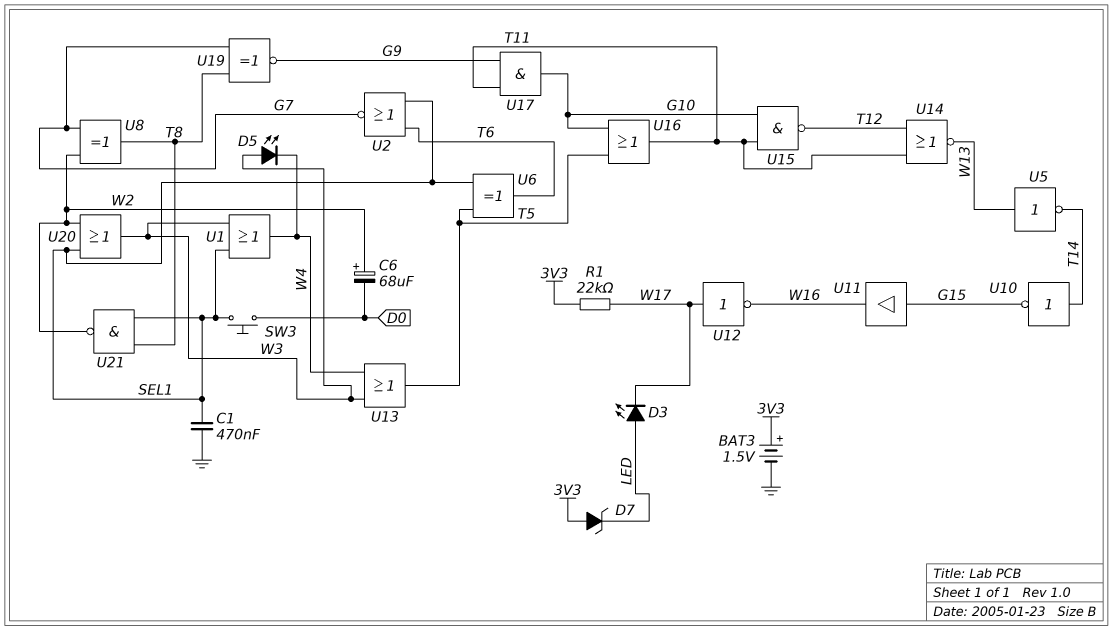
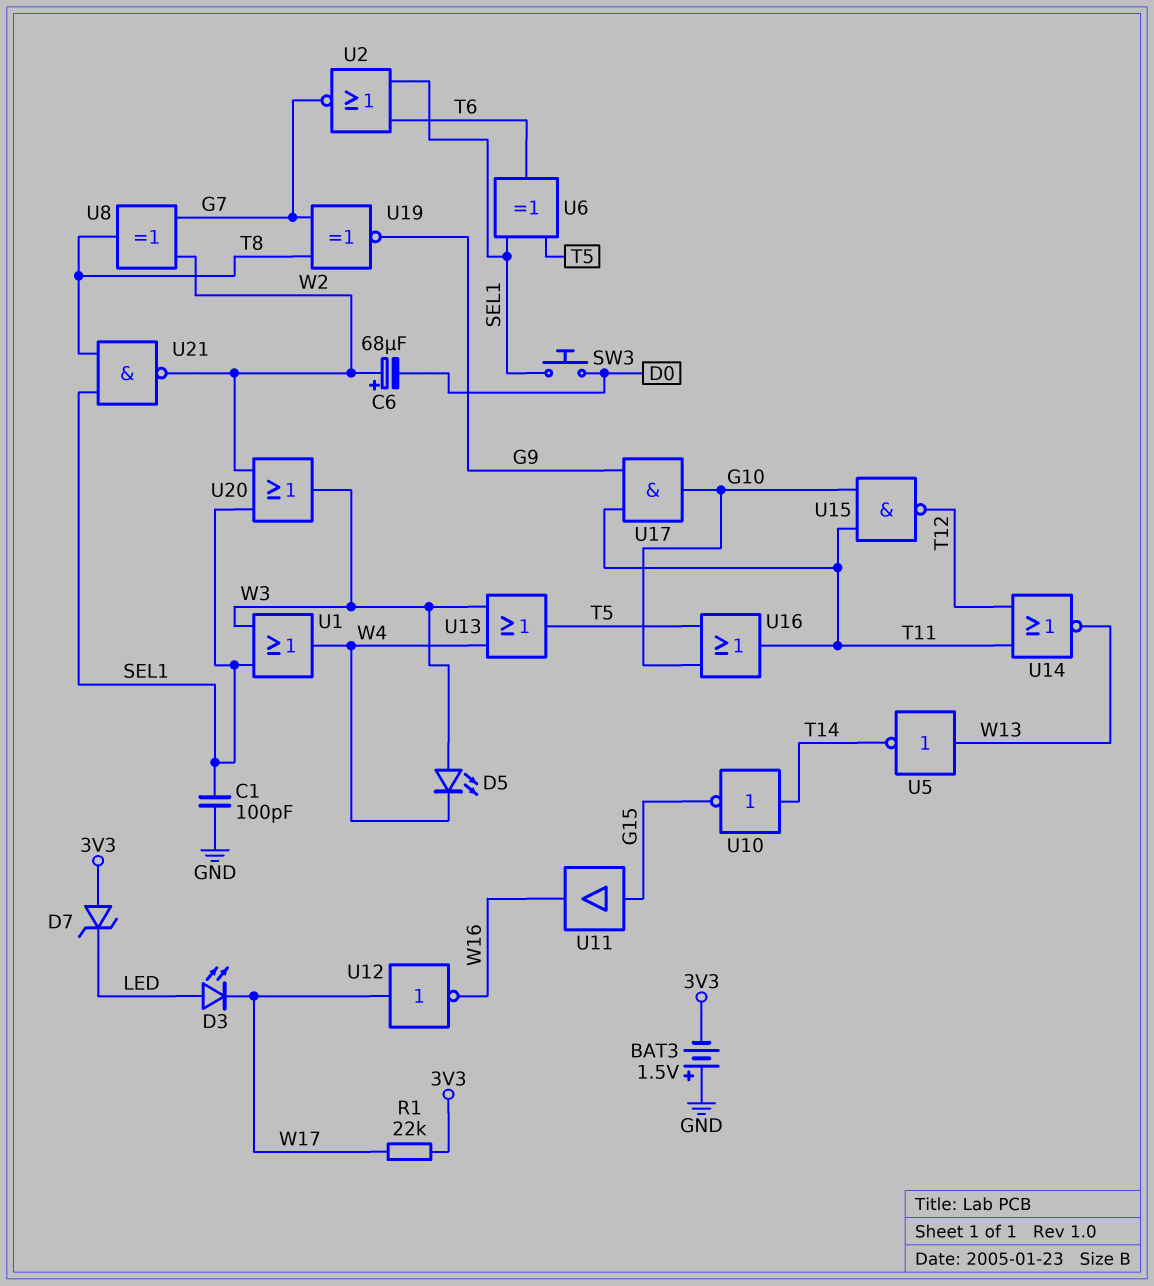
BAT3: 1.5V (plus 3V3, minus GND) -> 1.5V (plus GND, minus 3V3)
C1: 470nF (GND, SEL1) -> 100pF (GND, SEL1)

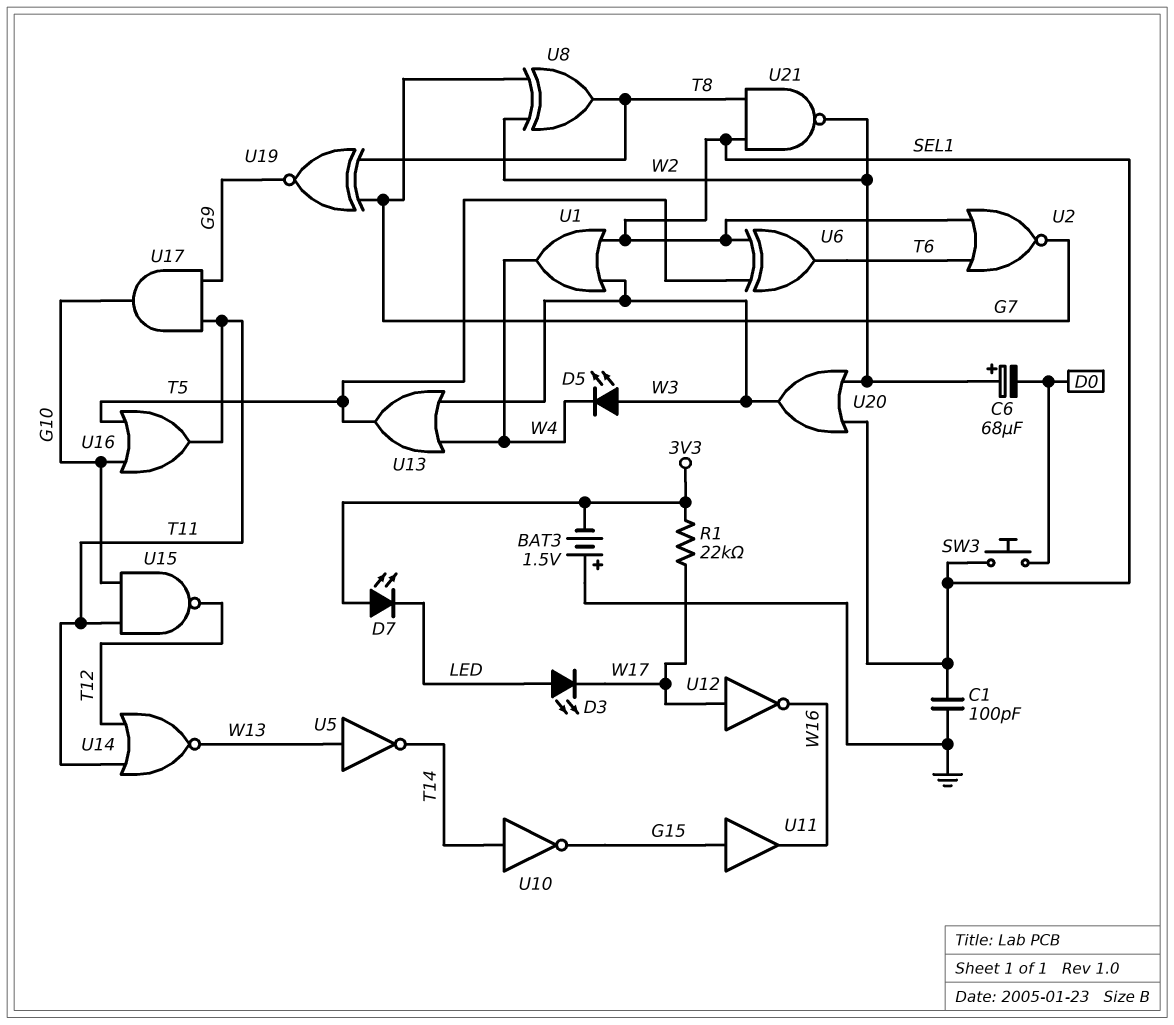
D7: zener (A 3V3, K LED) -> LED (A 3V3, K LED)

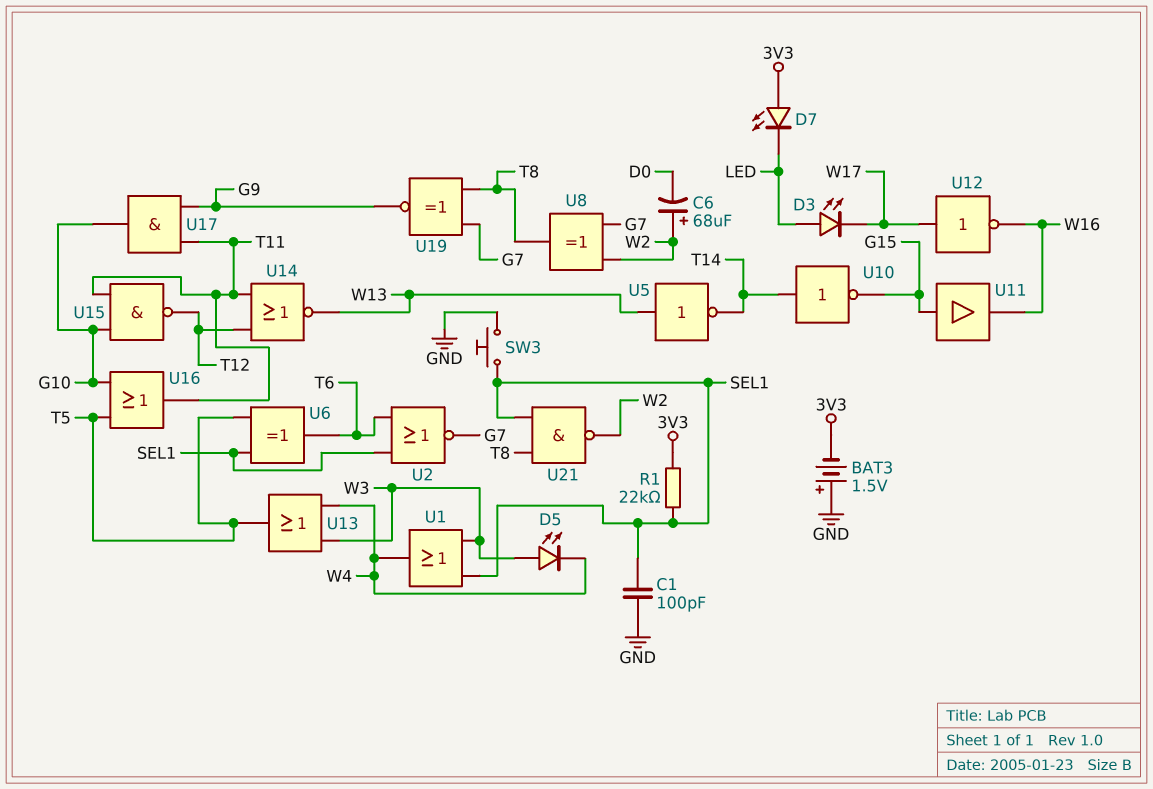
R1: 22k (3V3, W17) -> 22k (3V3, SEL1)
SW3: button (D0, SEL1) -> button (GND, SEL1)
U20: OR (in SEL1, in W2, out W3) -> none

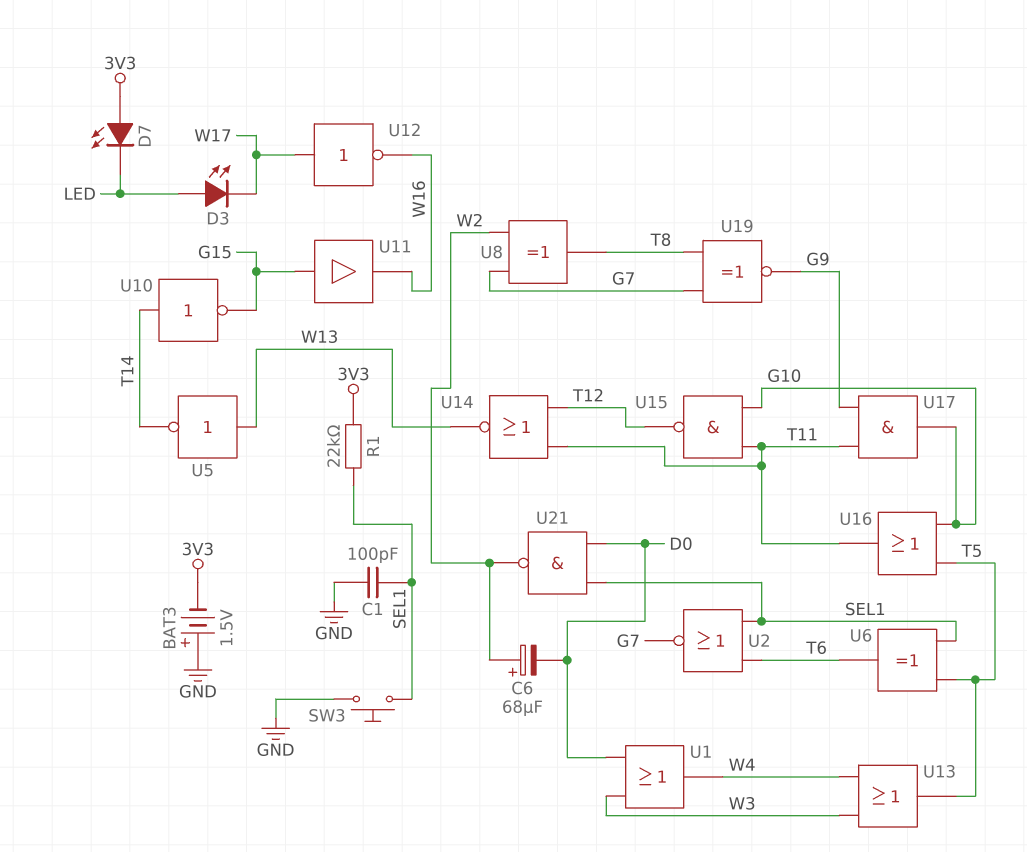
D5: LED (A W3, K W4) -> none
U1: OR (in SEL1, in W3, out W4) -> OR (in D0, in W3, out W4)
U21: NAND (in SEL1, in T8, out W2) -> NAND (in D0, in SEL1, out W2)

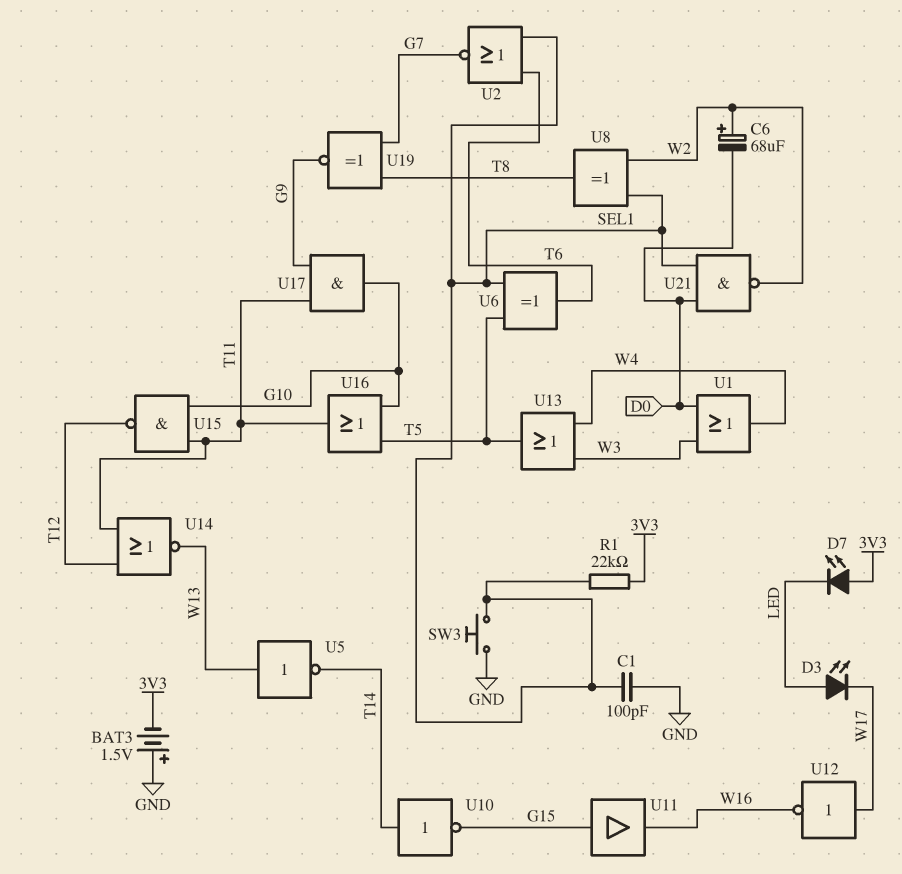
U8: XOR (in G7, in W2, out T8) -> XOR (in SEL1, in W2, out T8)

